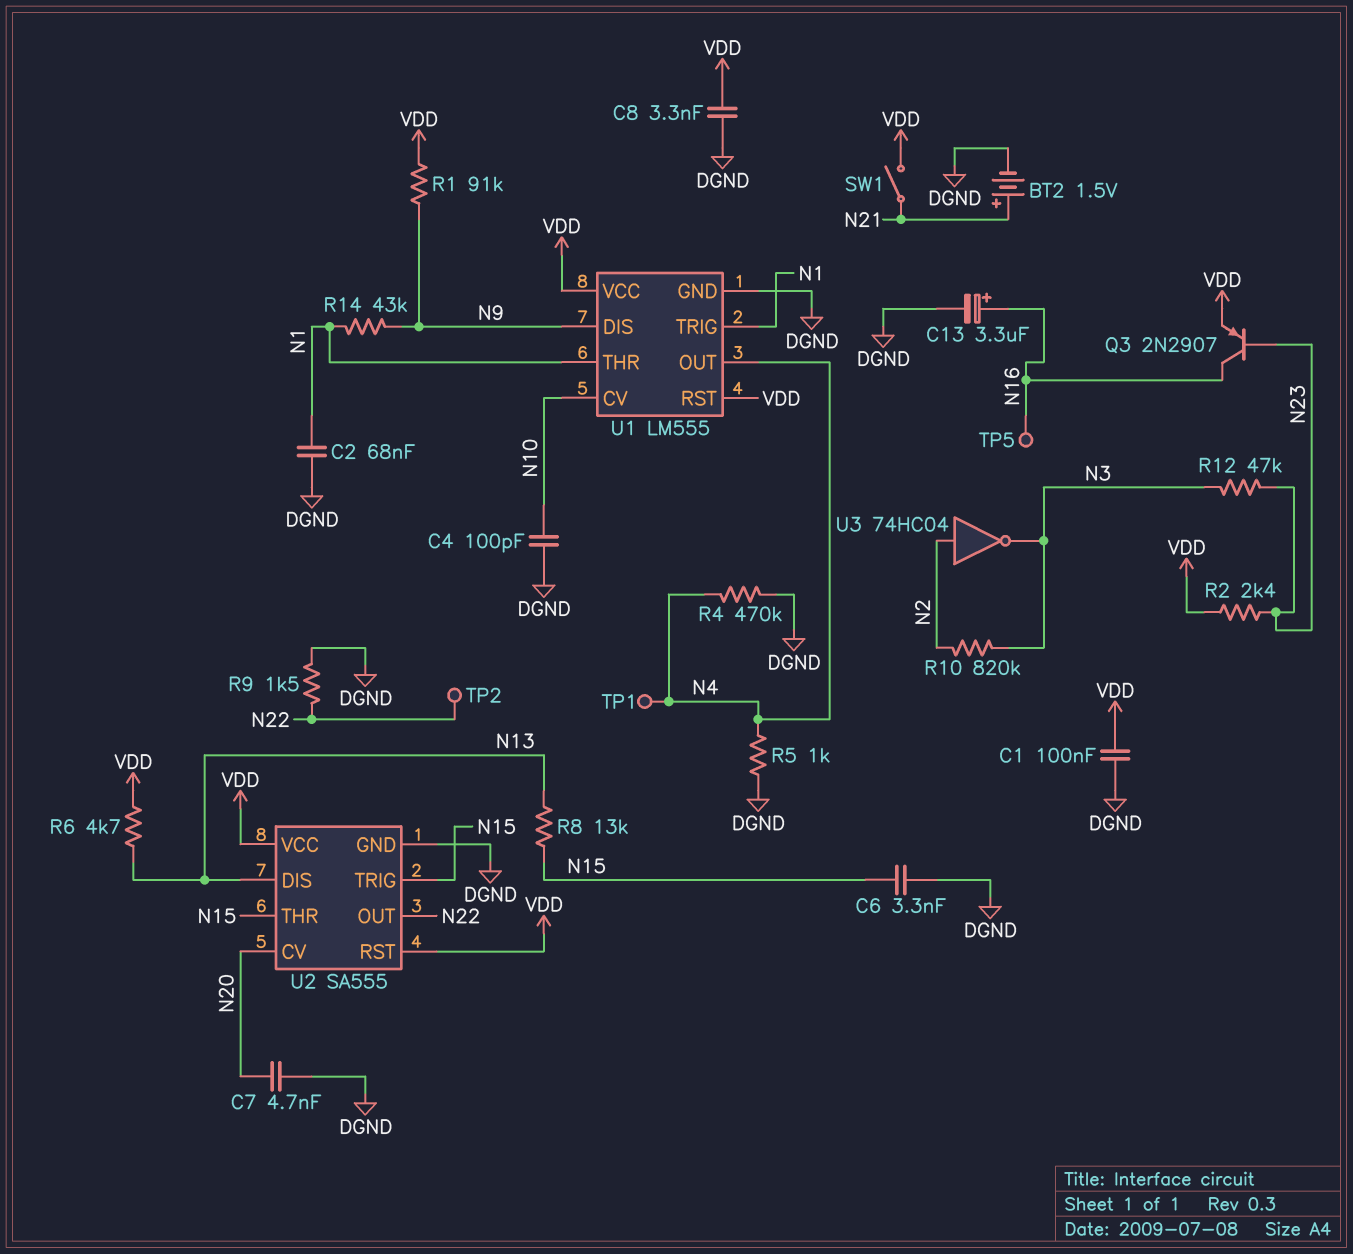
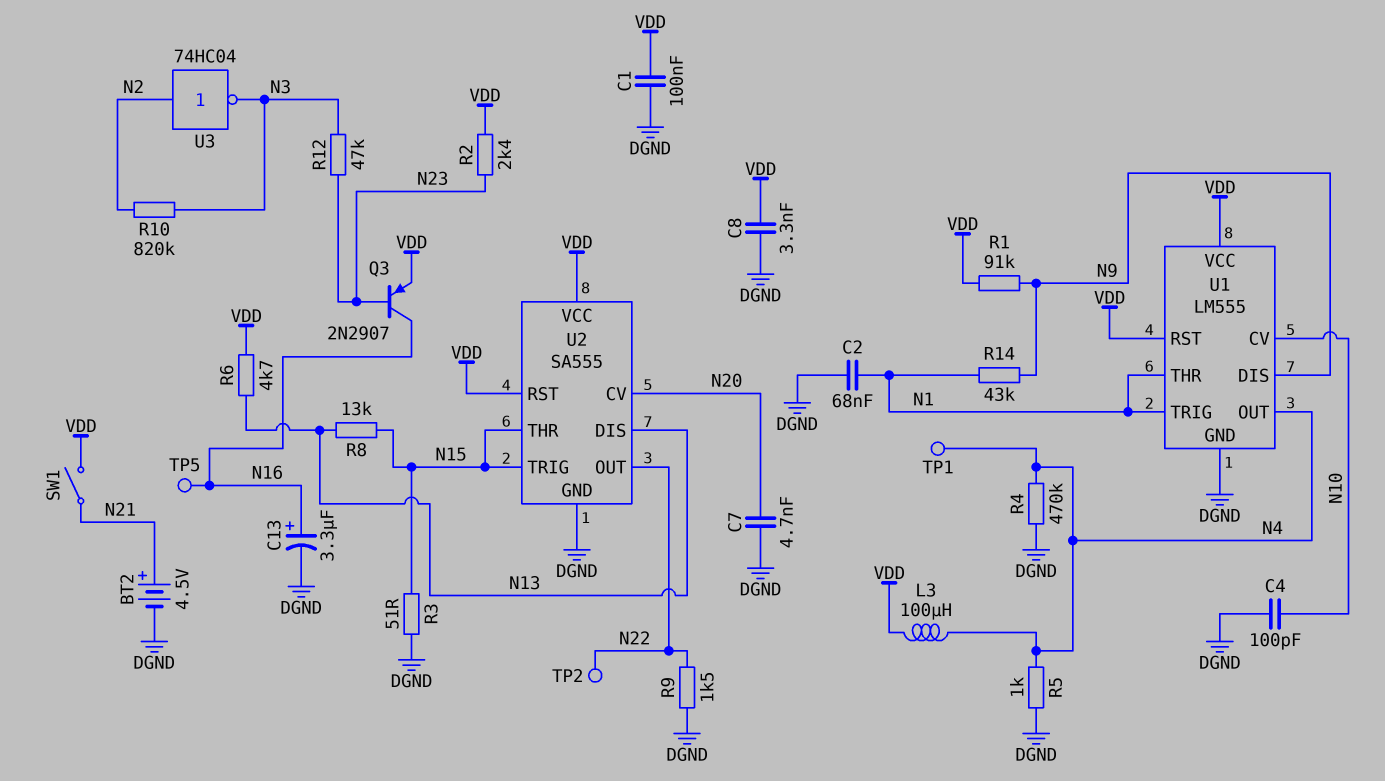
BT2: 1.5V (plus N21, minus DGND) -> 4.5V (plus N21, minus DGND)
C6: 3.3nF (DGND, N15) -> none
L3: none -> 100uH (N4, VDD)
R3: none -> 51 (DGND, N15)

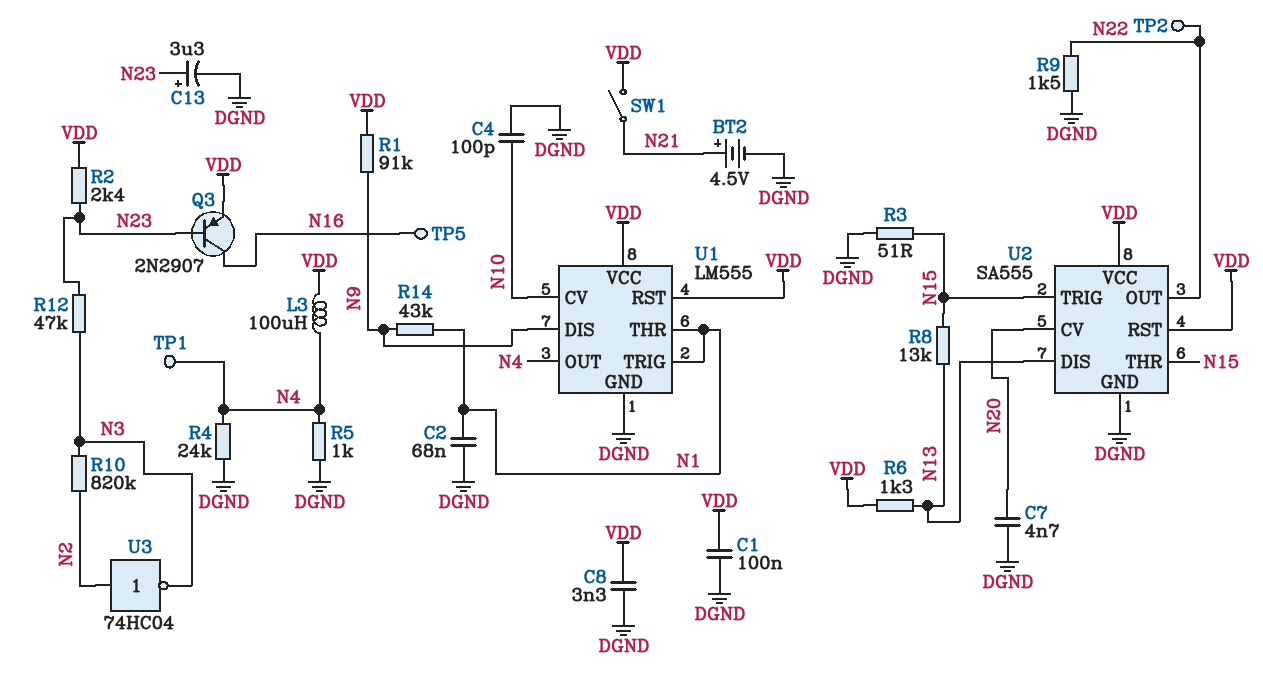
C13: 3.3uF (plus N16, minus DGND) -> 3.3uF (plus N23, minus DGND)
R4: 470k (DGND, N4) -> 24k (DGND, N4)
R6: 4.7k (N13, VDD) -> 1.3k (N13, VDD)

